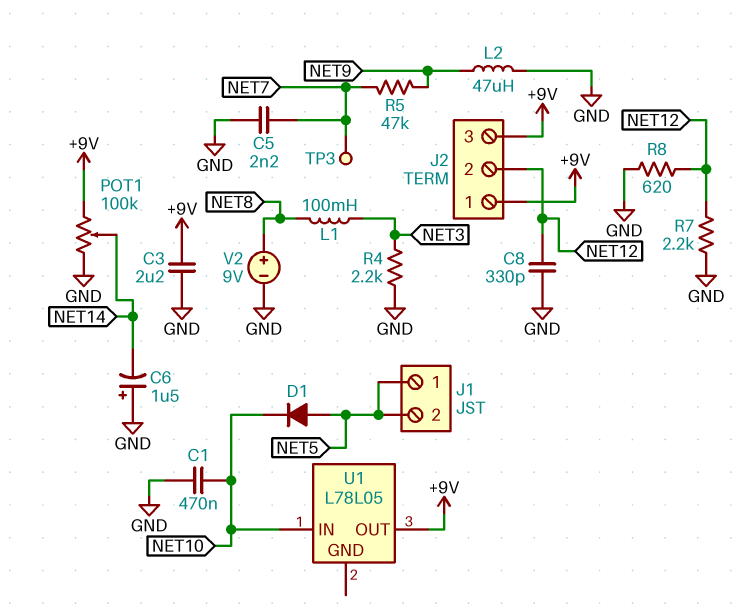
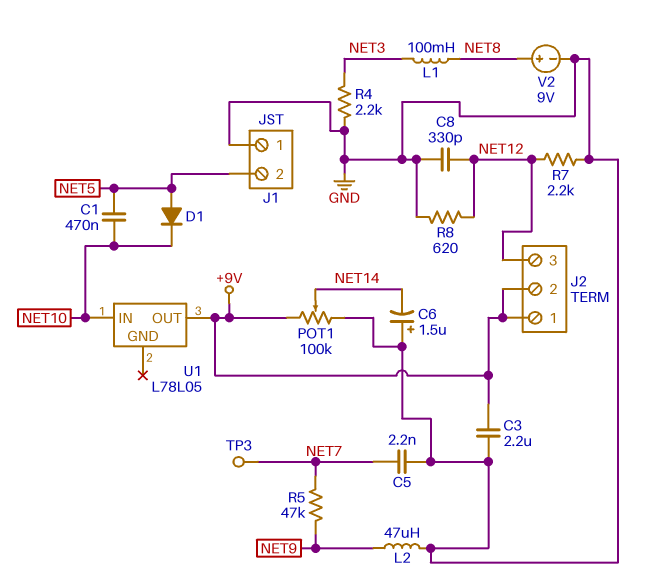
C1: 470nF (GND, NET10) -> 470nF (NET5, NET10)
J1 pin 1: NET5 -> GND
J2 pin 2: NET12 -> +9V
J2 pin 3: +9V -> NET12

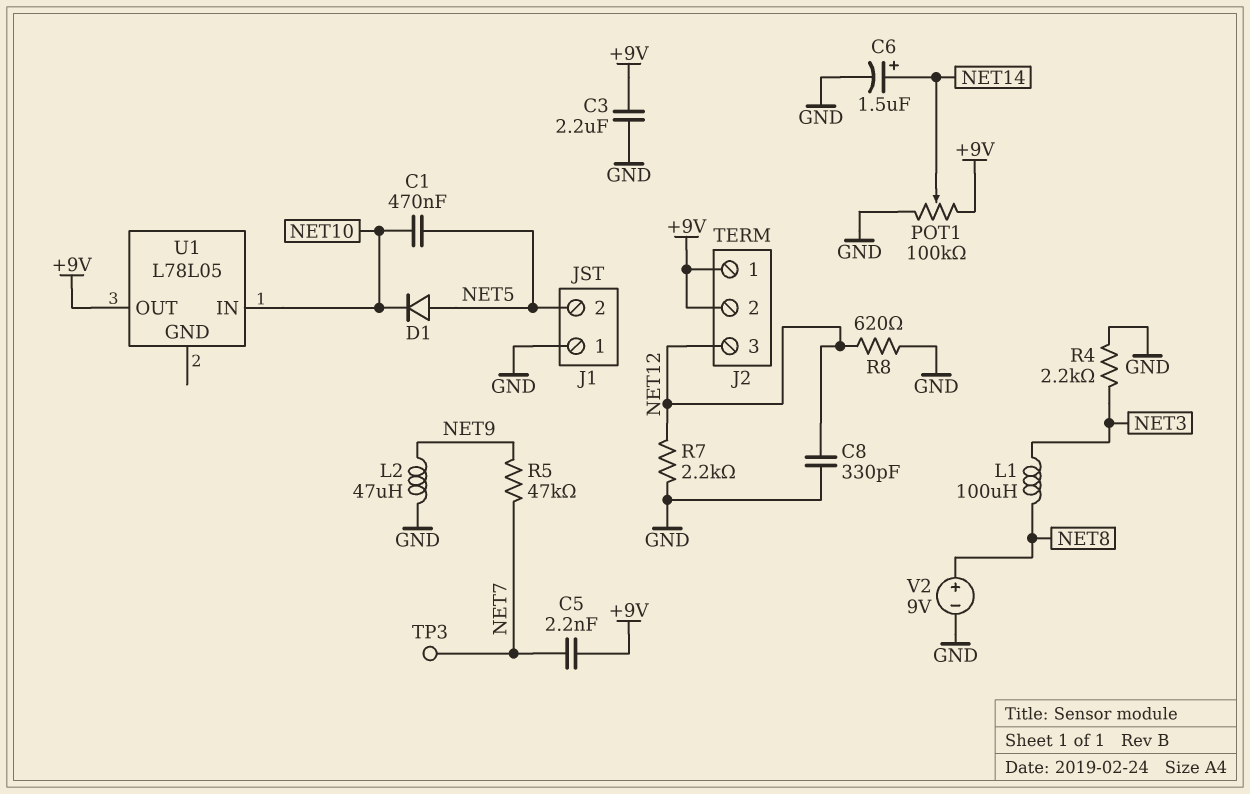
C5: 2.2nF (GND, NET7) -> 2.2nF (+9V, NET7)
C6: 1.5uF (plus GND, minus NET14) -> 1.5uF (plus NET14, minus GND)
L1: 100mH (NET3, NET8) -> 100uH (NET3, NET8)

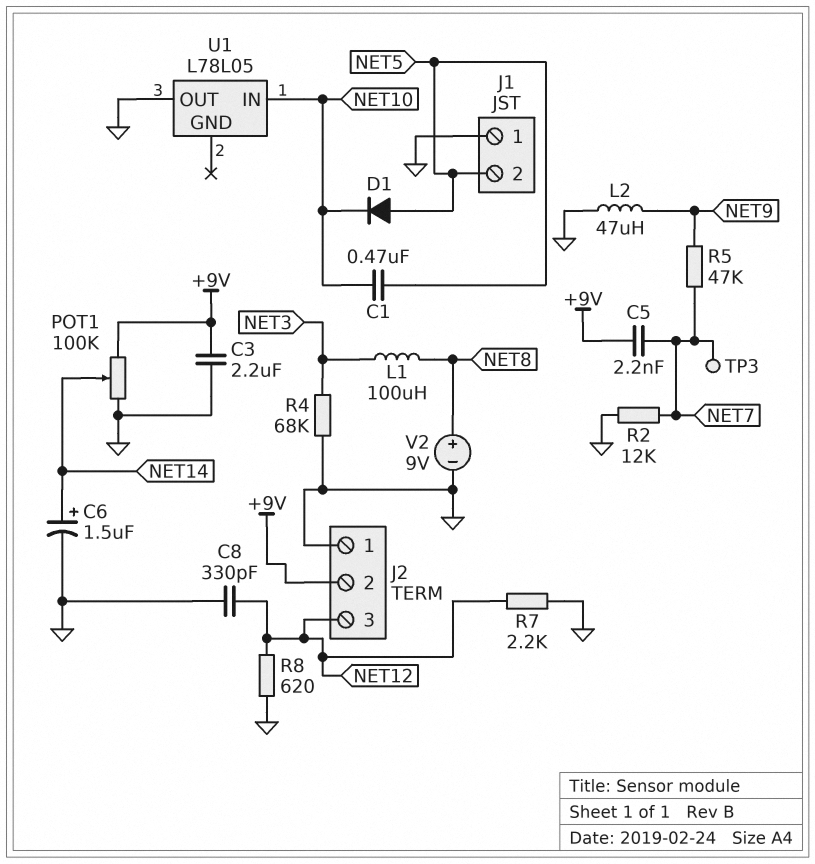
J2 pin 1: +9V -> GND
R2: none -> 12k (GND, NET7)
R4: 2.2k (GND, NET3) -> 68k (GND, NET3)
U1 pin OUT: +9V -> GND

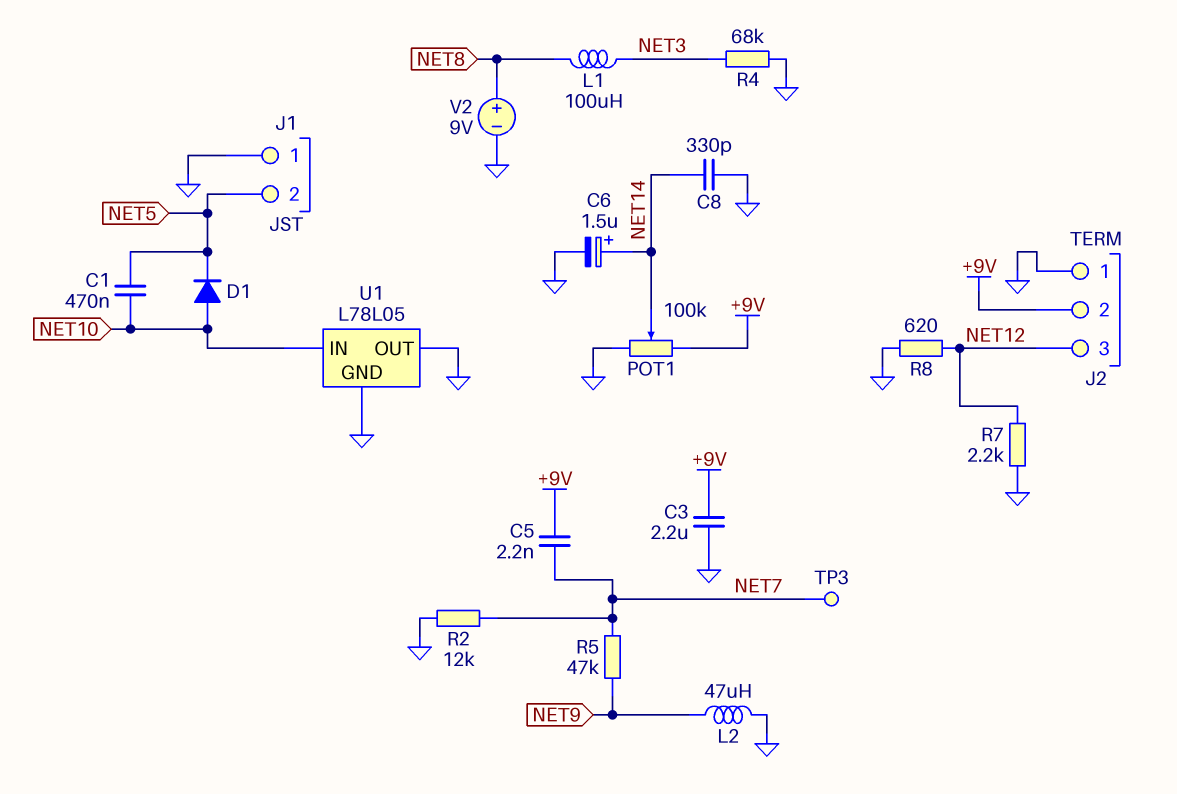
C8: 330pF (GND, NET12) -> 330pF (GND, NET14)
D1: diode (A NET5, K NET10) -> diode (A NET10, K NET5)
U1 pin GND: none -> GND

